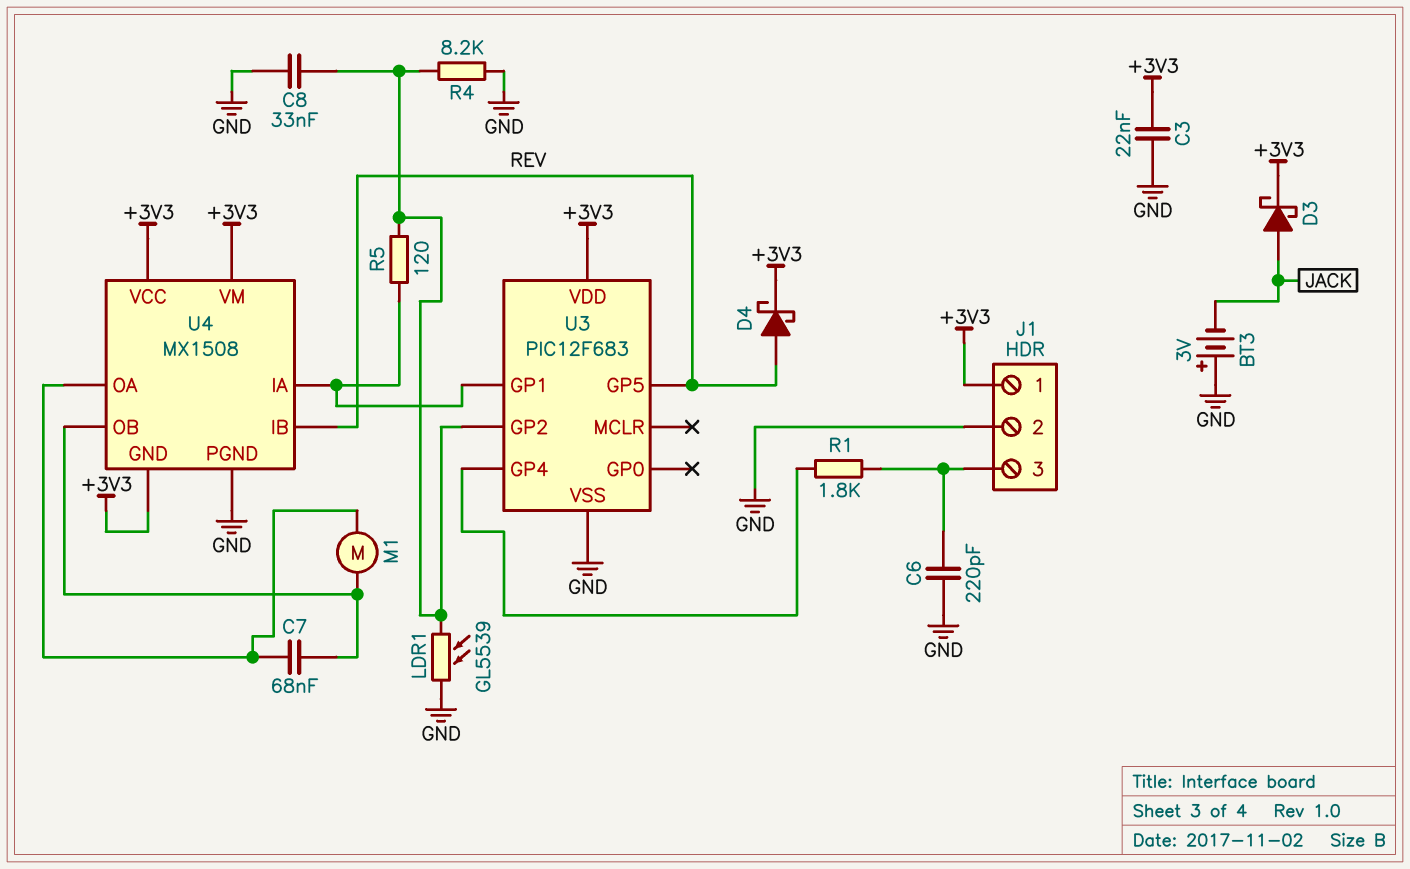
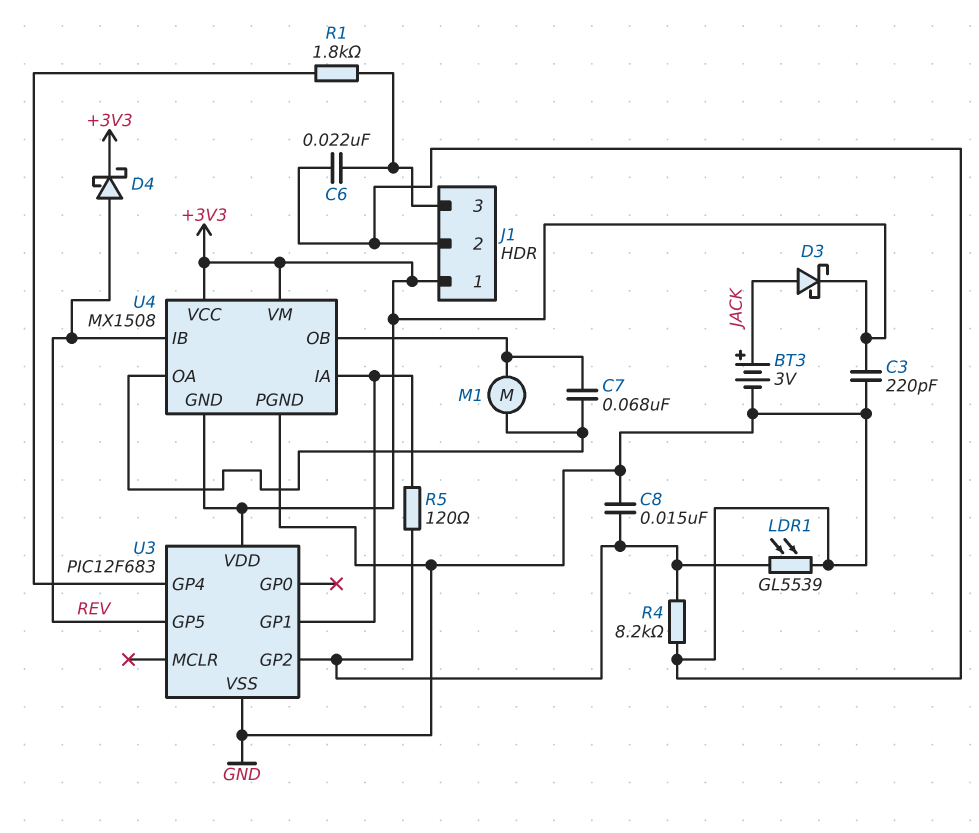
BT3: 3V (plus GND, minus JACK) -> 3V (plus JACK, minus GND)
C3: 22nF (+3V3, GND) -> 220pF (+3V3, GND)
C6: 220pF (GND, J1/3) -> 22nF (GND, J1/3)
C8: 33nF (GND, U3/GP2) -> 15nF (GND, U3/GP2)

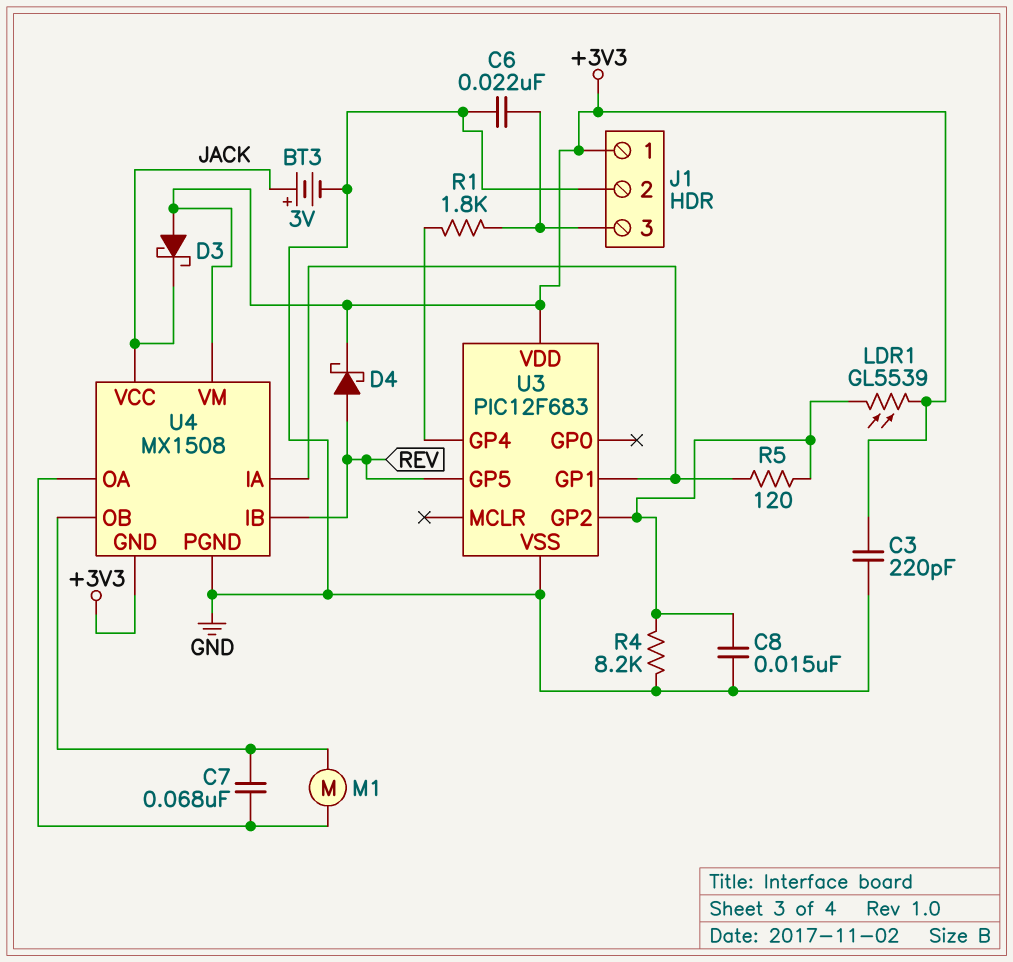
D3: schottky (A JACK, K +3V3) -> schottky (A +3V3, K JACK)
LDR1: GL5539 (GND, U3/GP2) -> GL5539 (+3V3, U3/GP2)
U4 pin VCC: +3V3 -> JACK

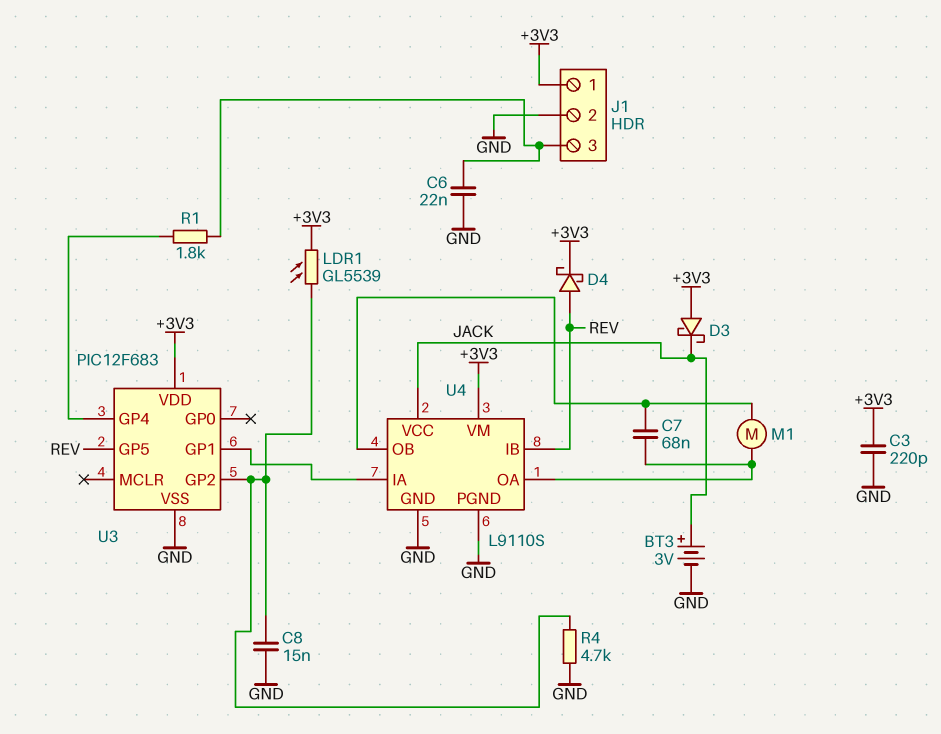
R4: 8.2k (GND, U3/GP2) -> 4.7k (GND, U3/GP2)
R5: 120 (U3/GP1, U3/GP2) -> none
U4: MX1508 -> L9110S
U4 pin GND: +3V3 -> GND

